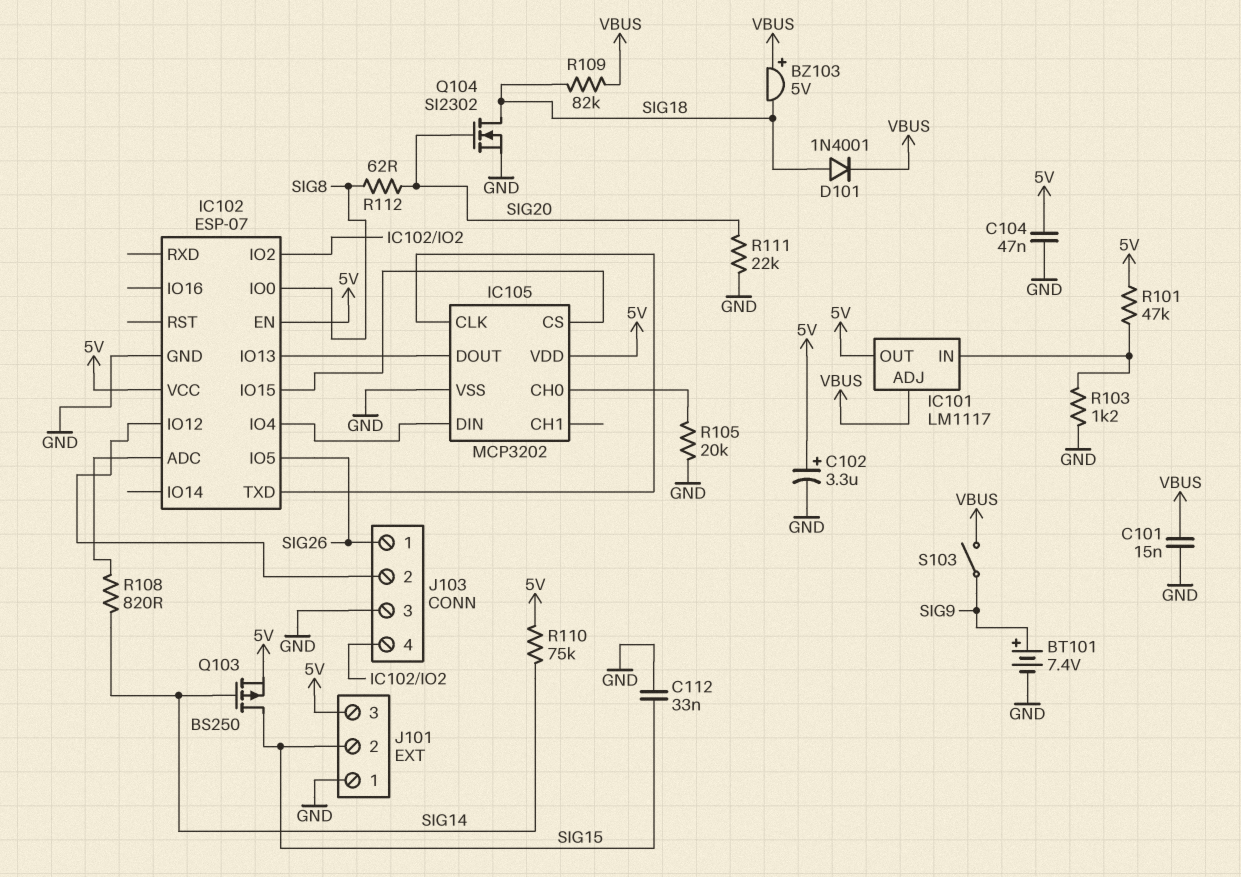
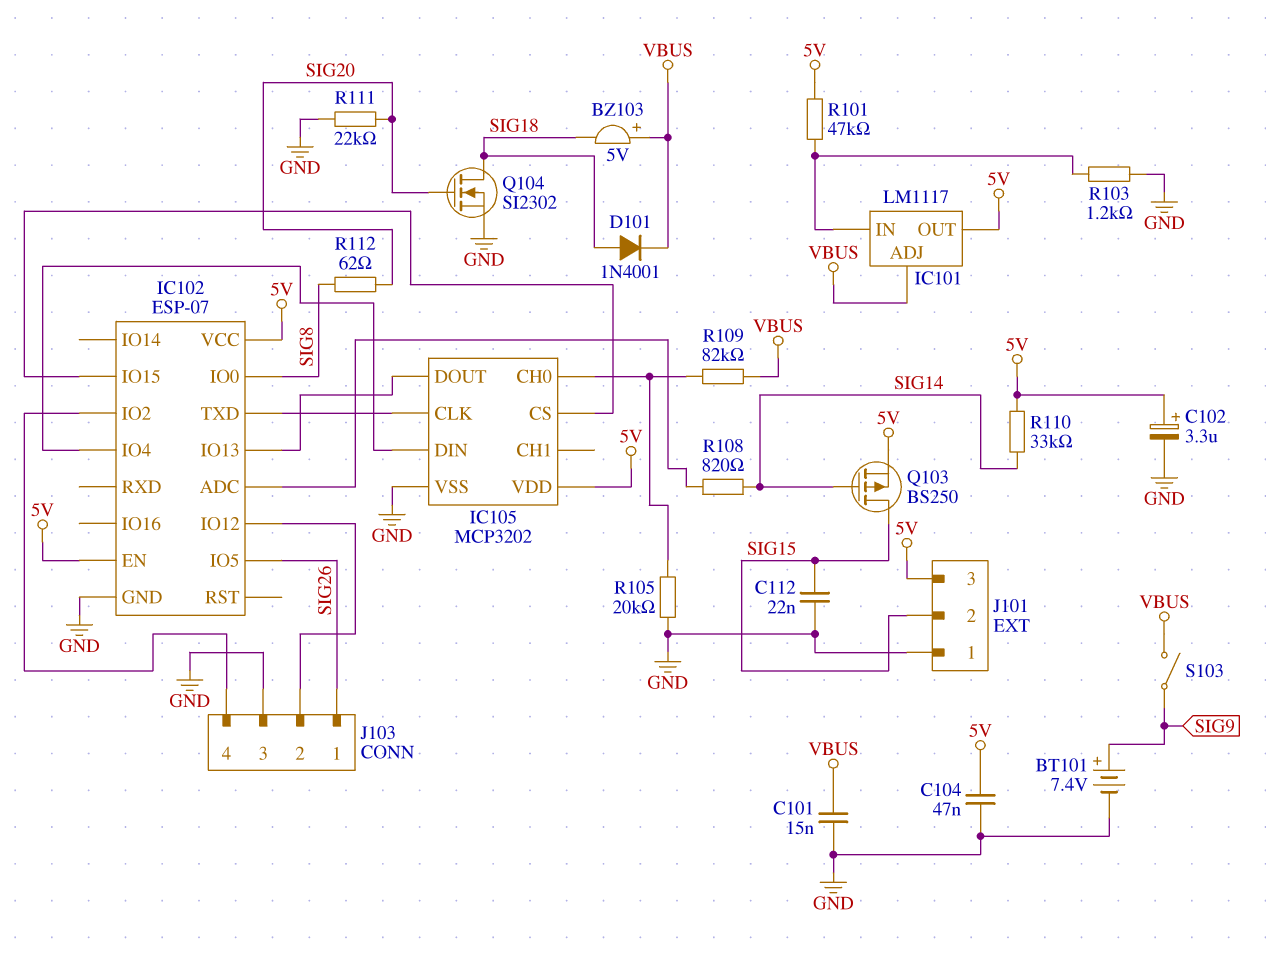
C112: 33nF (GND, SIG15) -> 22nF (GND, SIG15)
R109: 82k (SIG18, VBUS) -> 82k (IC105/CH0, VBUS)
R110: 75k (5V, SIG14) -> 33k (5V, SIG14)

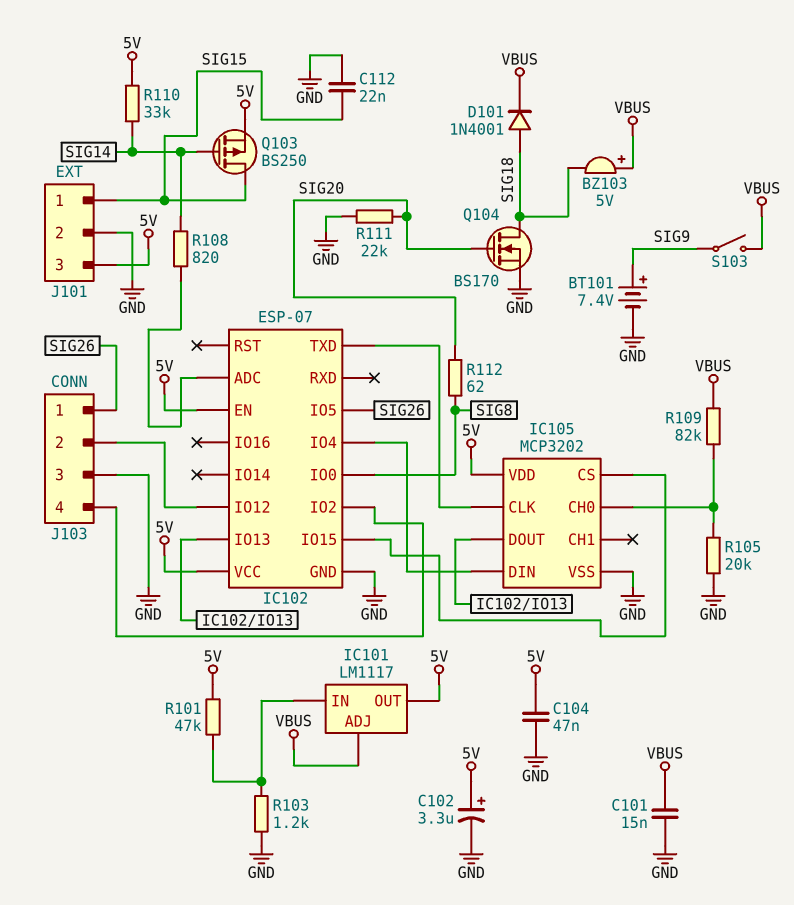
J101 pin 1: GND -> SIG15
J101 pin 2: SIG15 -> GND
Q104: NMOS SI2302 (G SIG20, D SIG18, S GND) -> NMOS BS170 (G SIG20, D SIG18, S GND)

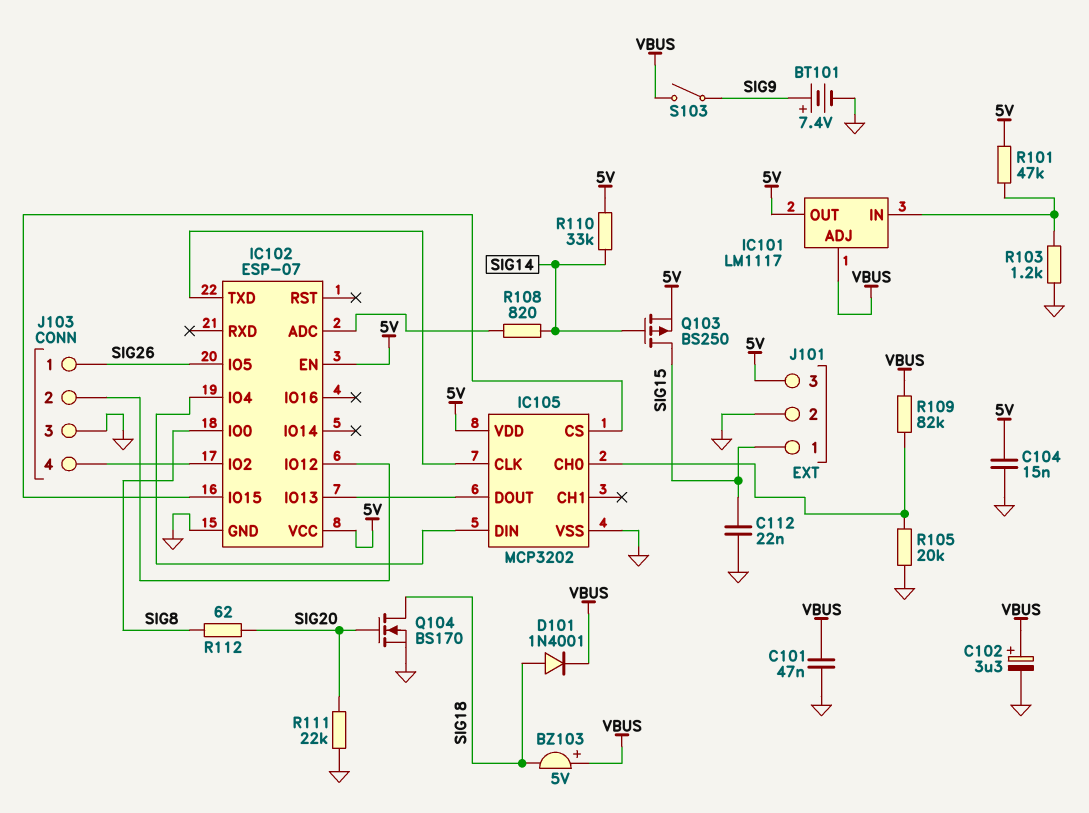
C101: 15nF (GND, VBUS) -> 47nF (GND, VBUS)
C102: 3.3uF (plus 5V, minus GND) -> 3.3uF (plus VBUS, minus GND)
C104: 47nF (5V, GND) -> 15nF (5V, GND)

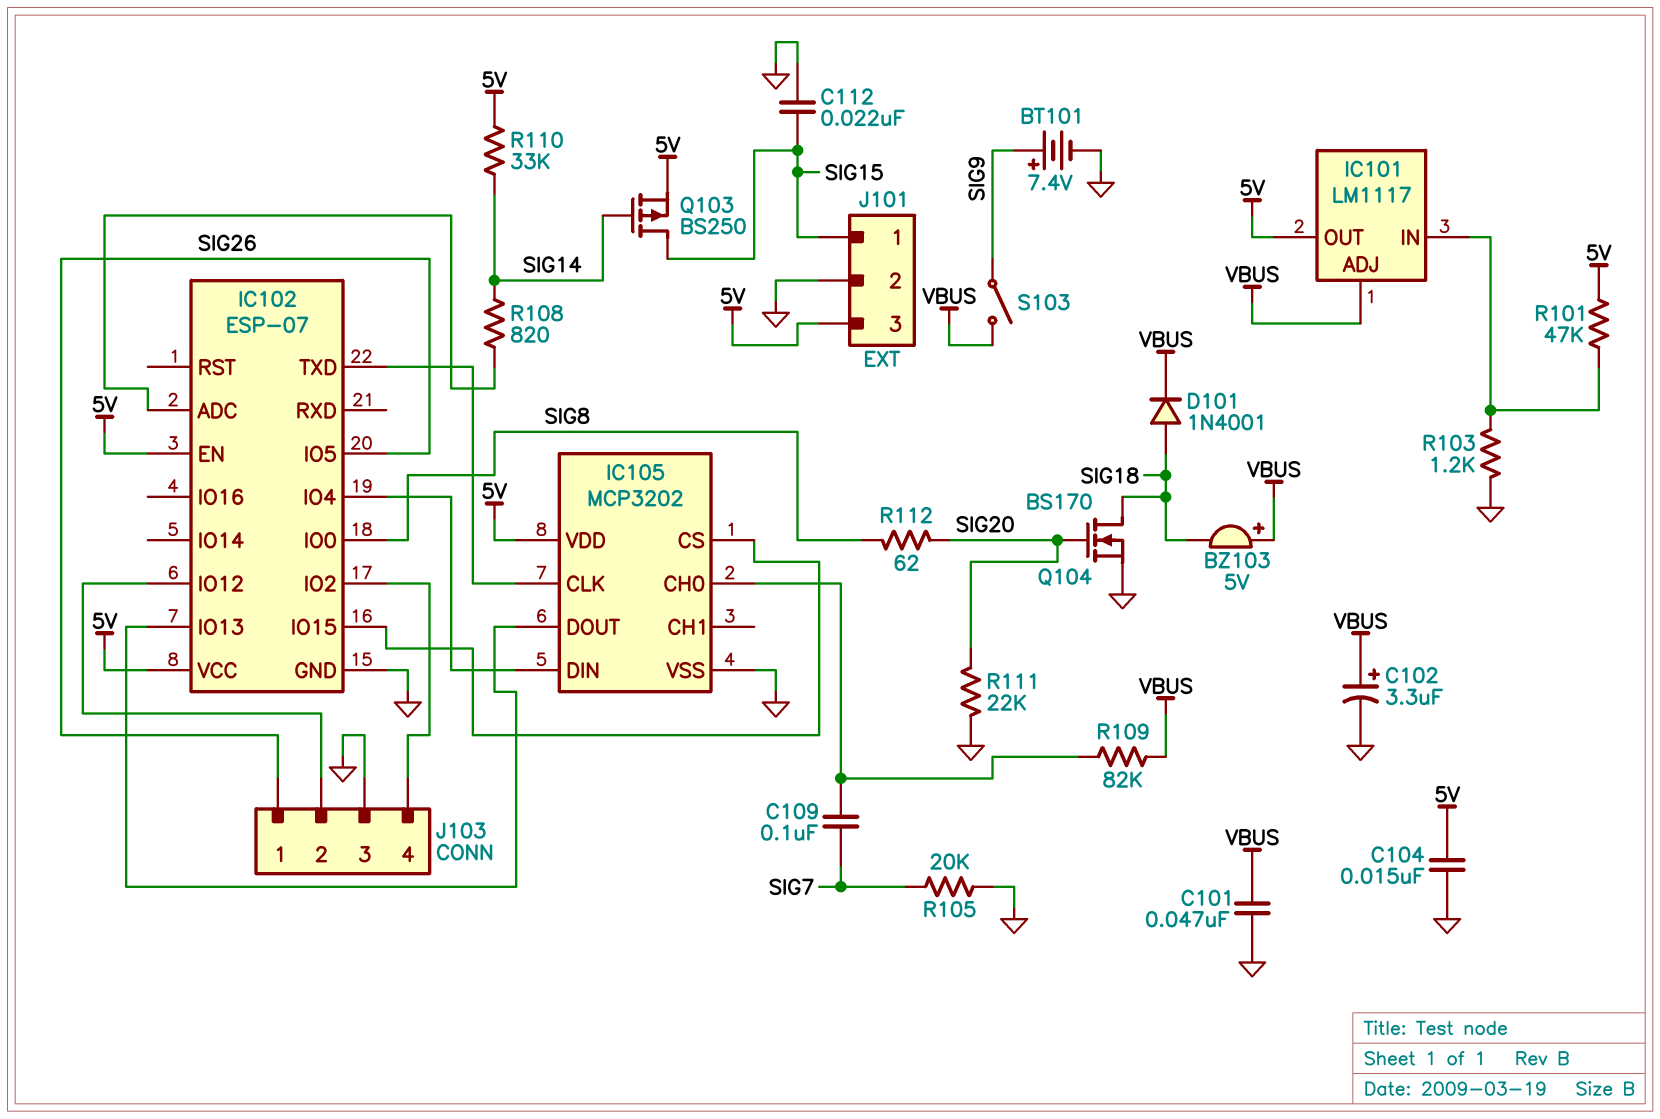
C109: none -> 100nF (IC105/CH0, SIG7)
R105: 20k (GND, IC105/CH0) -> 20k (GND, SIG7)

